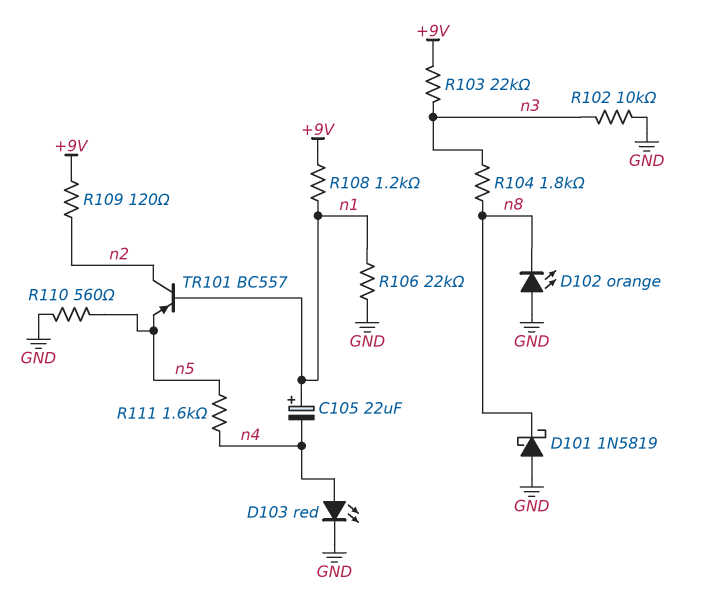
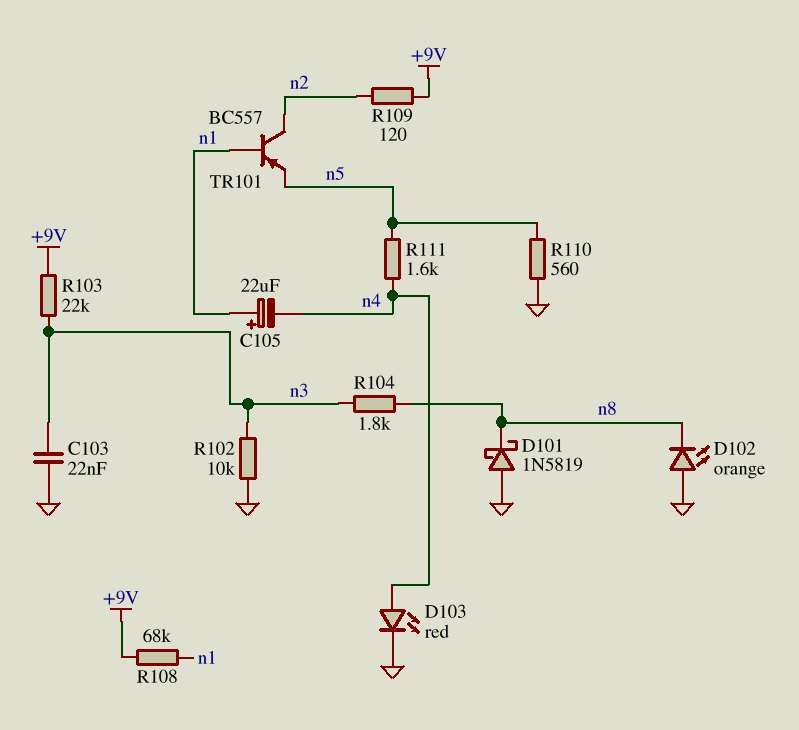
C103: none -> 22nF (GND, n3)
R106: 22k (GND, n1) -> none
R108: 1.2k (+9V, n1) -> 68k (+9V, n1)

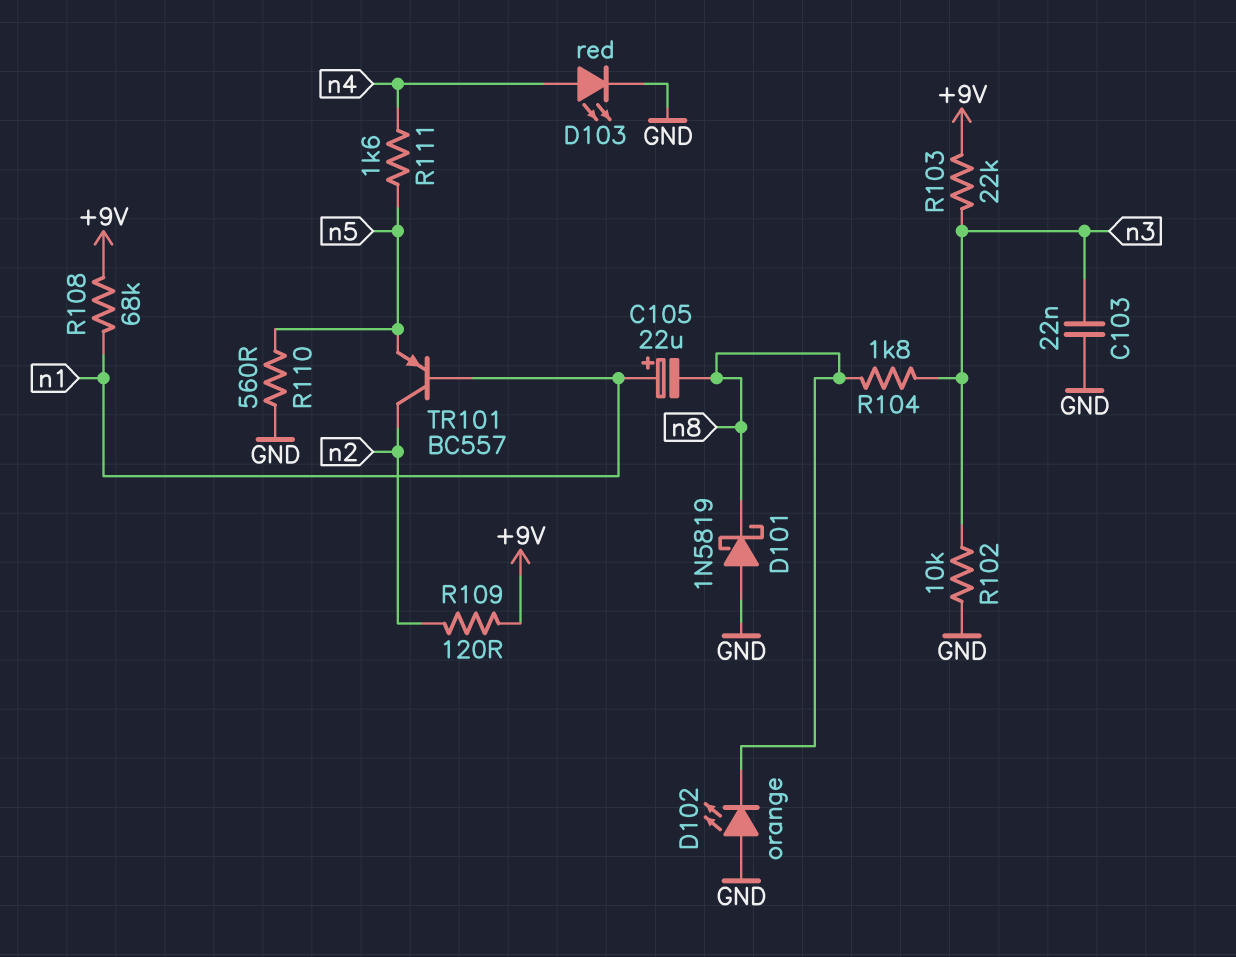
C105: 22uF (plus n1, minus n4) -> 22uF (plus n1, minus n8)

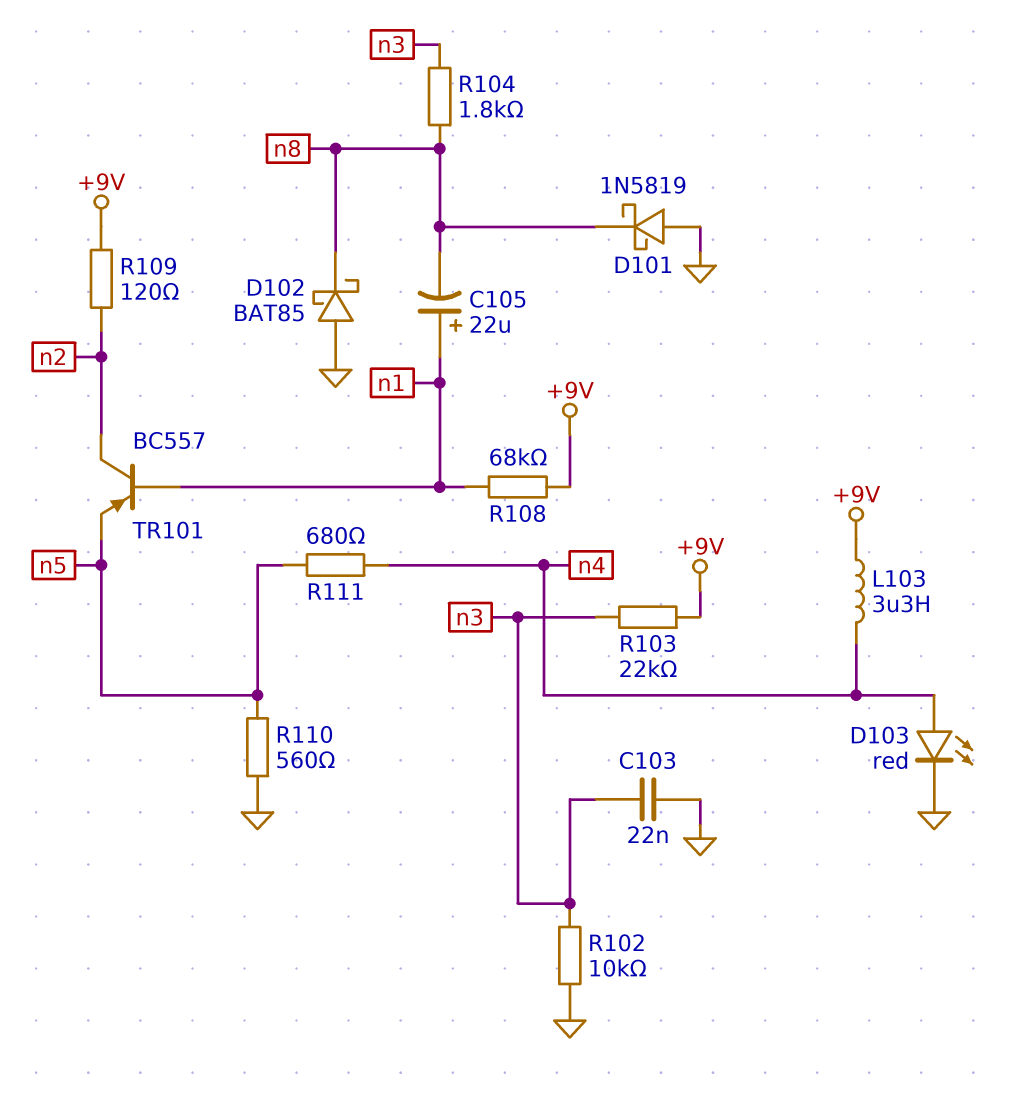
D102: LED orange (A GND, K n8) -> schottky BAT85 (A GND, K n8)
L103: none -> 3.3uH (+9V, n4)
R111: 1.6k (n4, n5) -> 680 (n4, n5)

